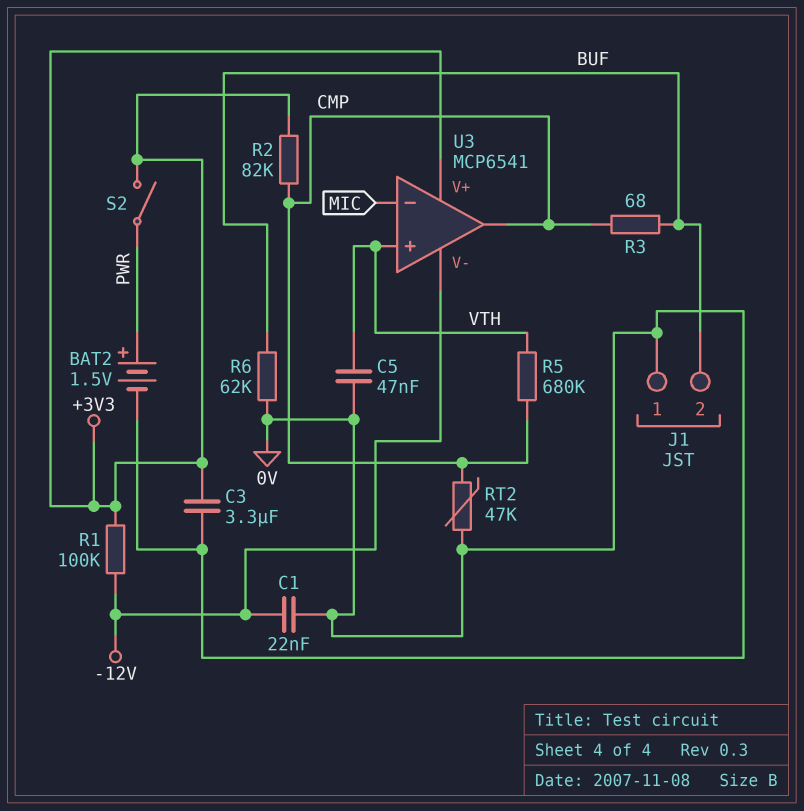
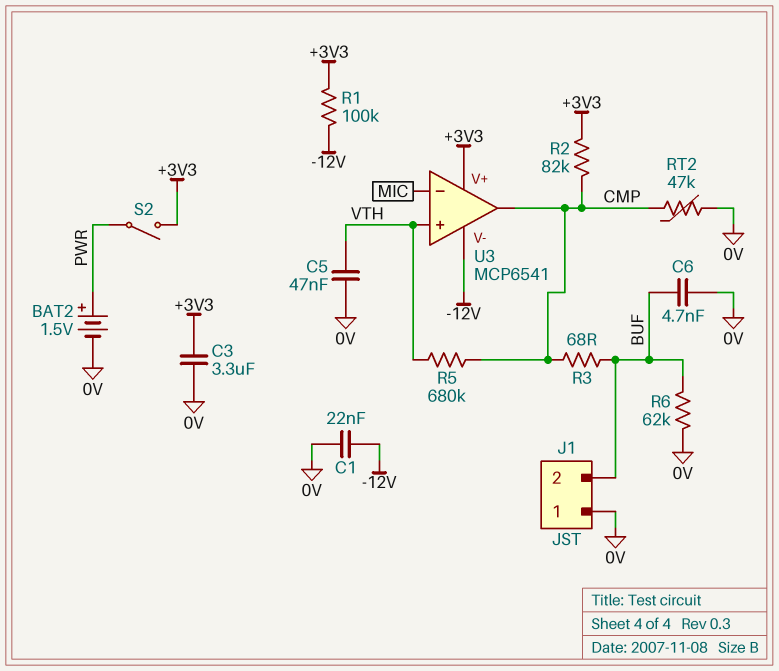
C6: none -> 4.7nF (0V, BUF)

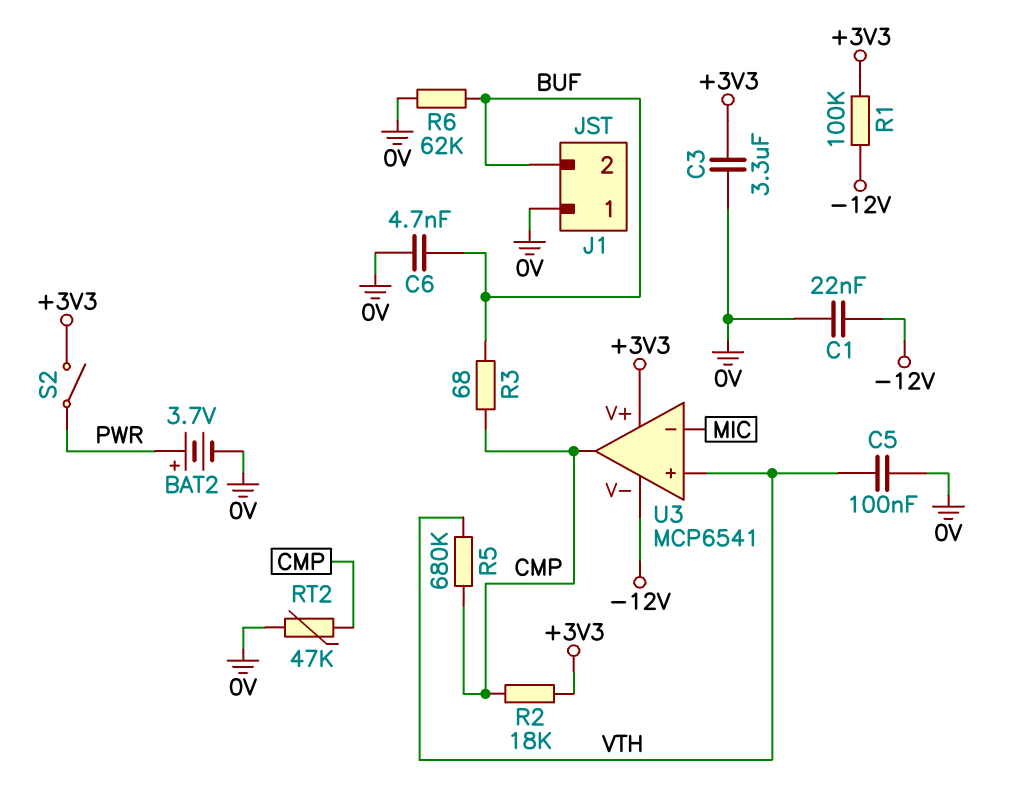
BAT2: 1.5V (plus PWR, minus 0V) -> 3.7V (plus PWR, minus 0V)
C5: 47nF (0V, VTH) -> 100nF (0V, VTH)
R2: 82k (+3V3, CMP) -> 18k (+3V3, CMP)

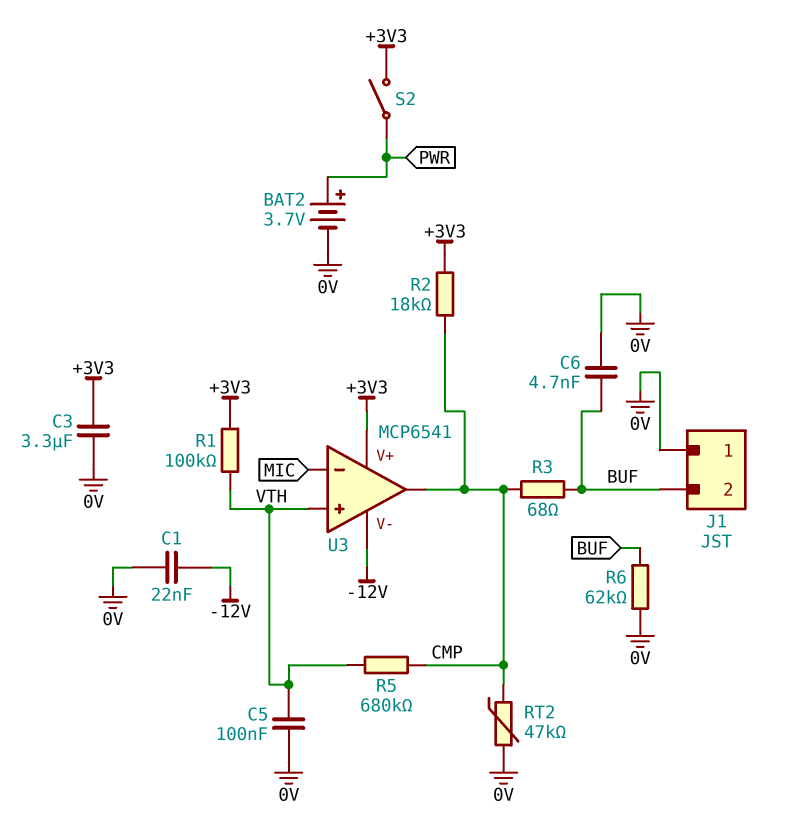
R1: 100k (+3V3, -12V) -> 100k (+3V3, VTH)

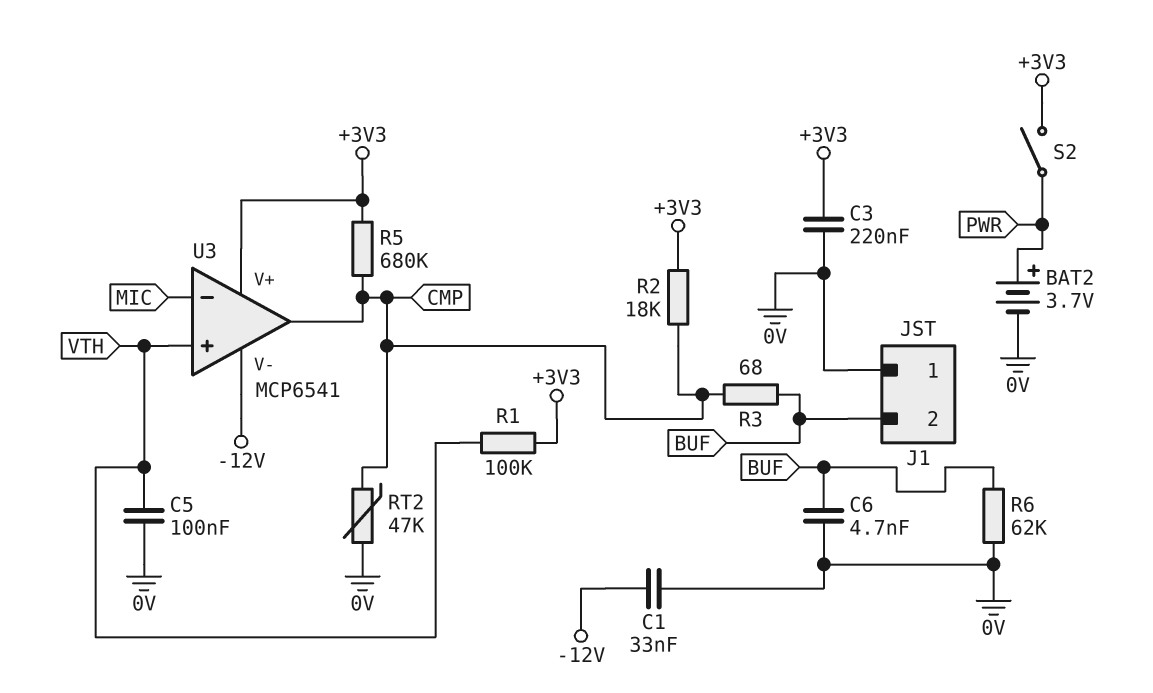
C1: 22nF (-12V, 0V) -> 33nF (-12V, 0V)
C3: 3.3uF (+3V3, 0V) -> 220nF (+3V3, 0V)
R5: 680k (CMP, VTH) -> 680k (+3V3, CMP)

